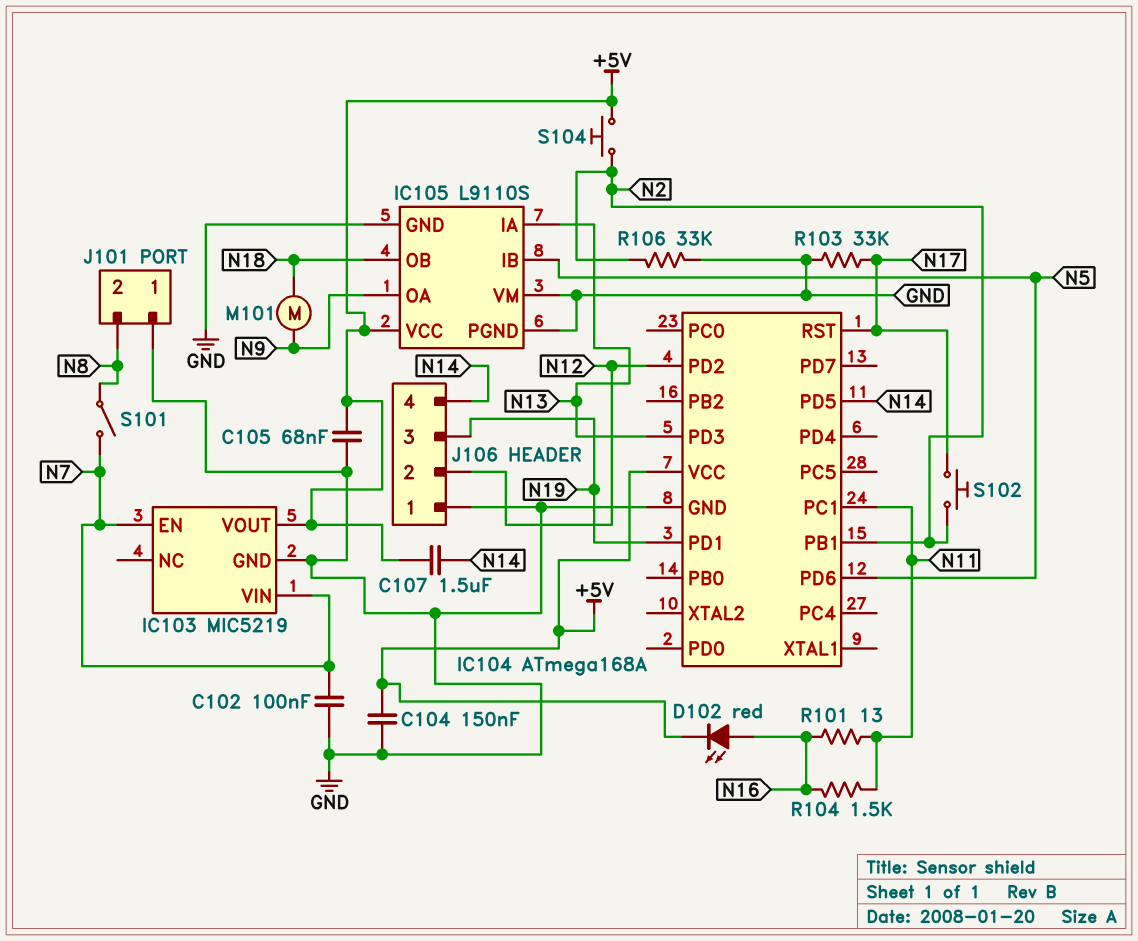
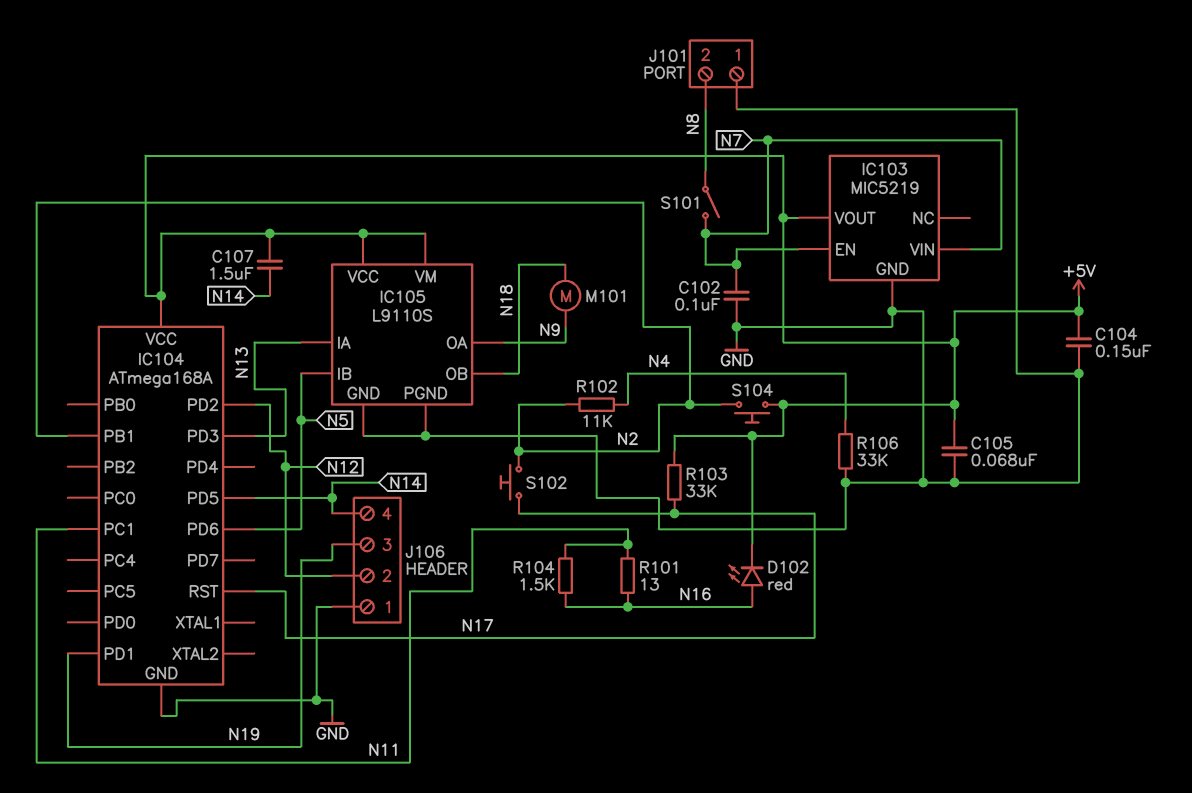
IC105 pin VM: GND -> +5V
R102: none -> 11k (N2, N4)
R103: 33k (GND, N17) -> 33k (+5V, N17)
R106: 33k (GND, N2) -> 33k (GND, N4)

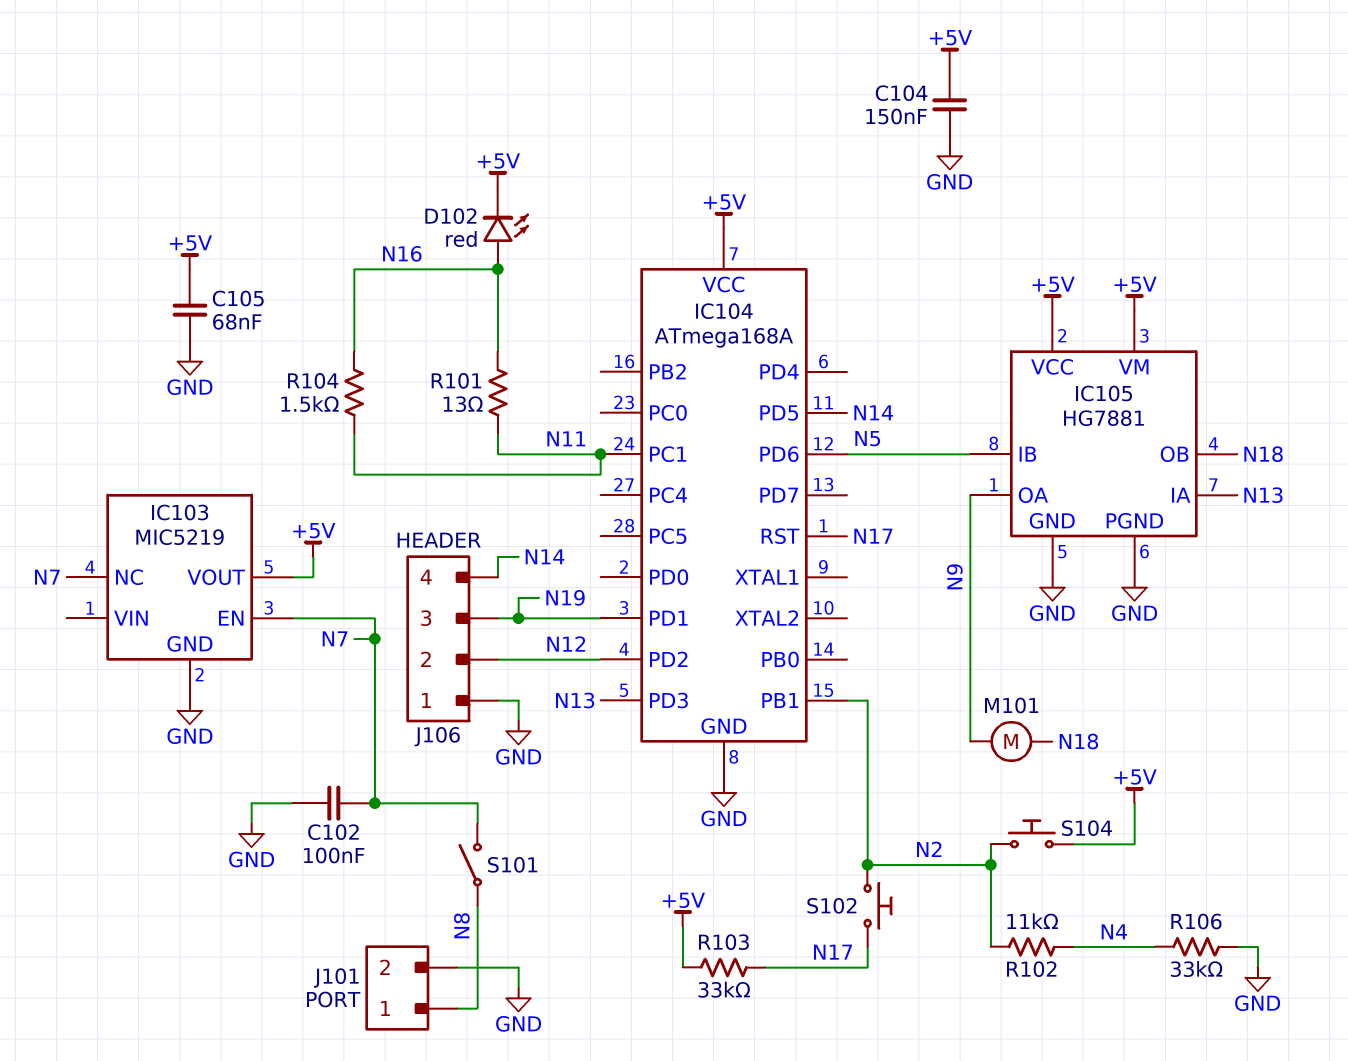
C107: 1.5uF (+5V, N14) -> none
IC103 pin NC: none -> N7
IC103 pin VIN: N7 -> none
IC105: L9110S -> HG7881
J101 pin 1: GND -> N8
J101 pin 2: N8 -> GND

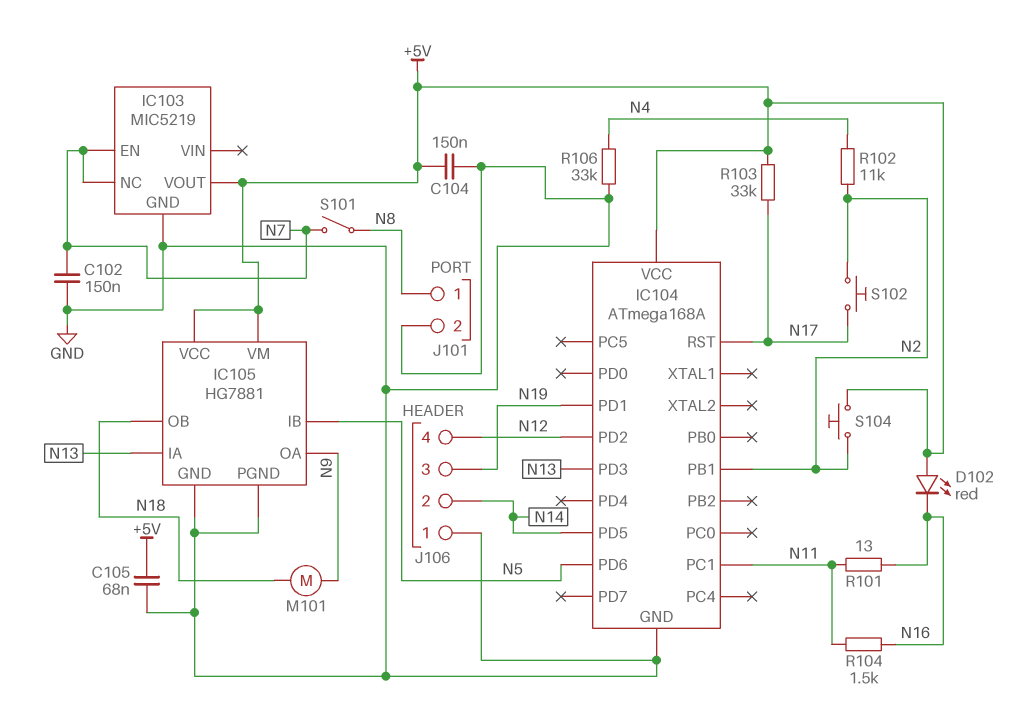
C102: 100nF (GND, N7) -> 150nF (GND, N7)
D102: LED red (A N16, K +5V) -> LED red (A +5V, K N16)
J106 pin 2: N12 -> N14
J106 pin 4: N14 -> N12

